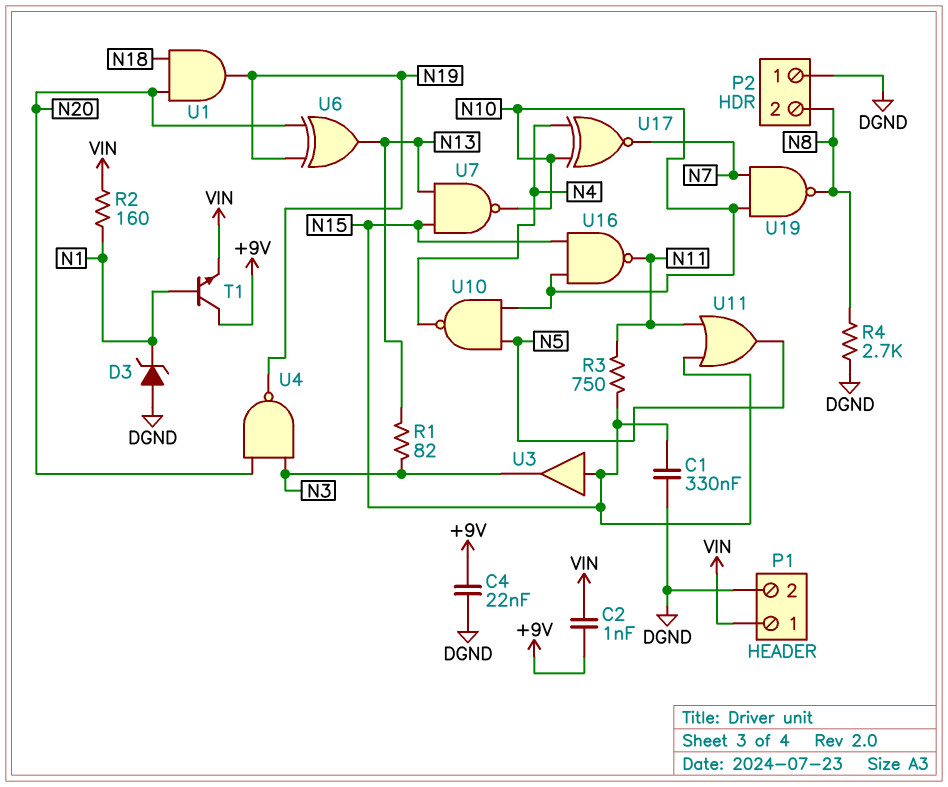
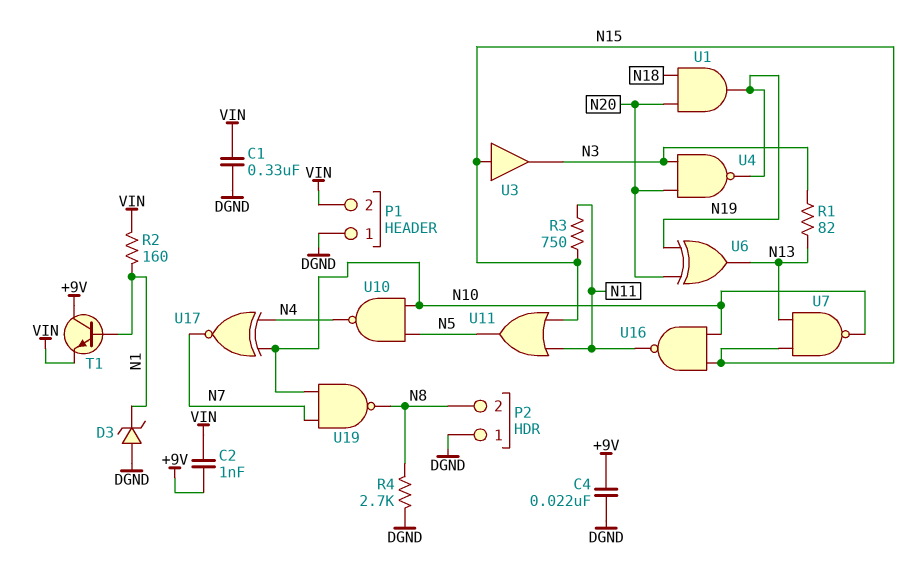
C1: 330nF (DGND, N15) -> 330nF (DGND, VIN)
P1 pin 1: VIN -> DGND
P1 pin 2: DGND -> VIN

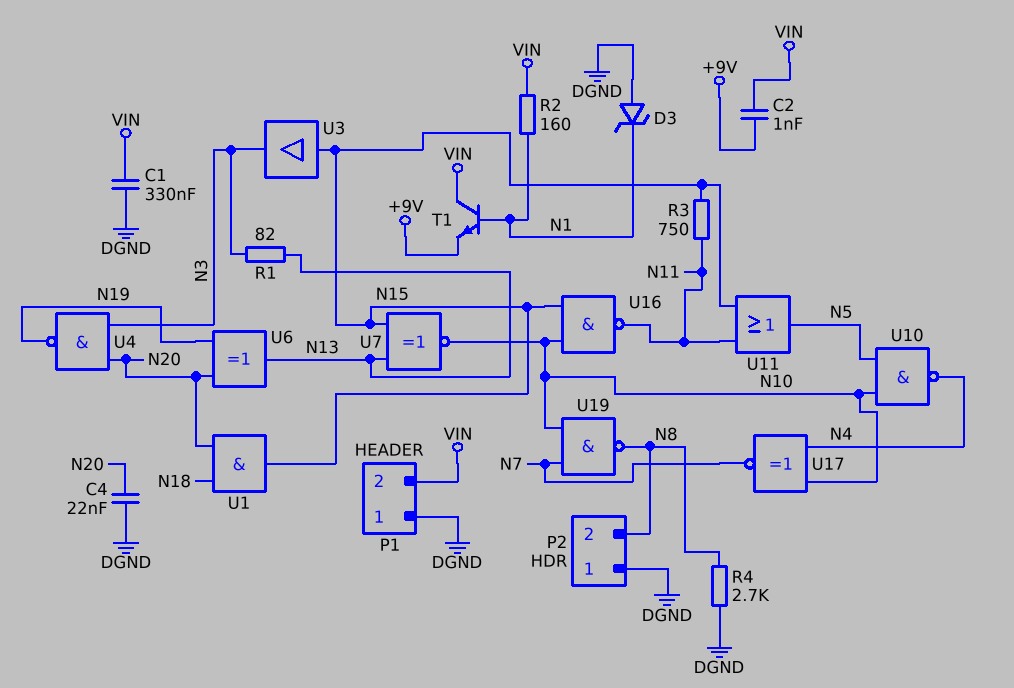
C4: 22nF (+9V, DGND) -> 22nF (DGND, N20)
T1: NPN (B N1, C +9V, E VIN) -> NPN (B N1, C VIN, E +9V)
U1: AND (in N18, in N20, out N19) -> AND (in N18, in N20, out N15)
U7: NAND (in N13, in N15, out N10) -> XNOR (in N13, in N15, out N10)

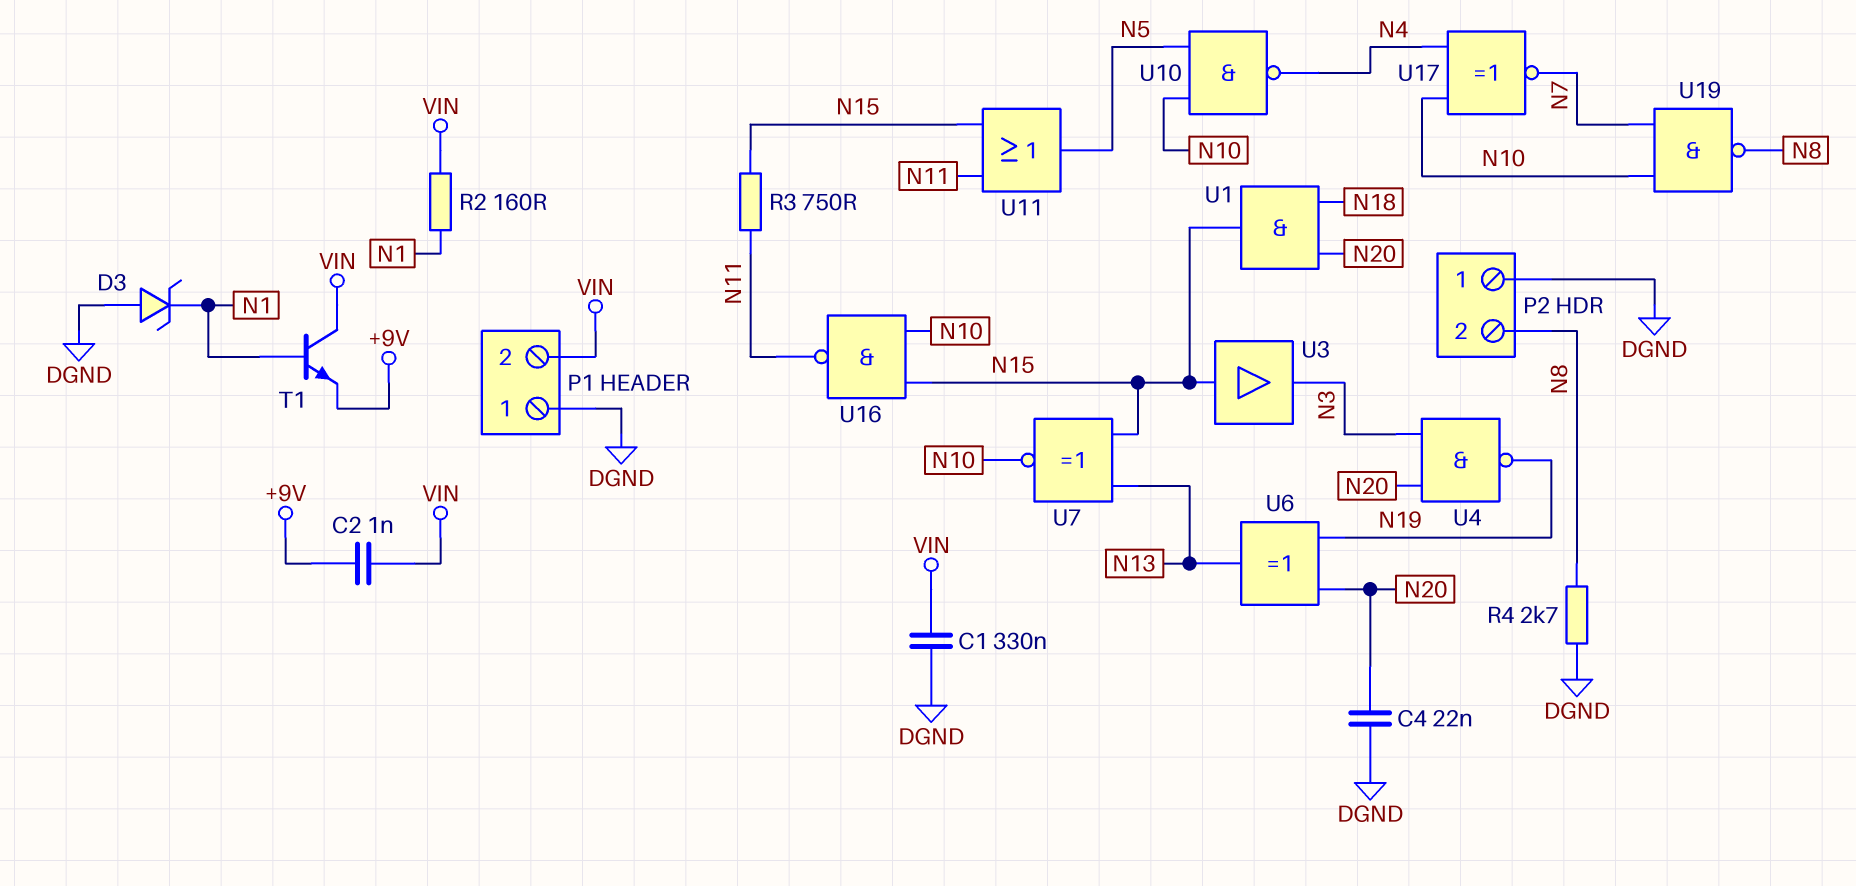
R1: 82 (N3, N13) -> none

